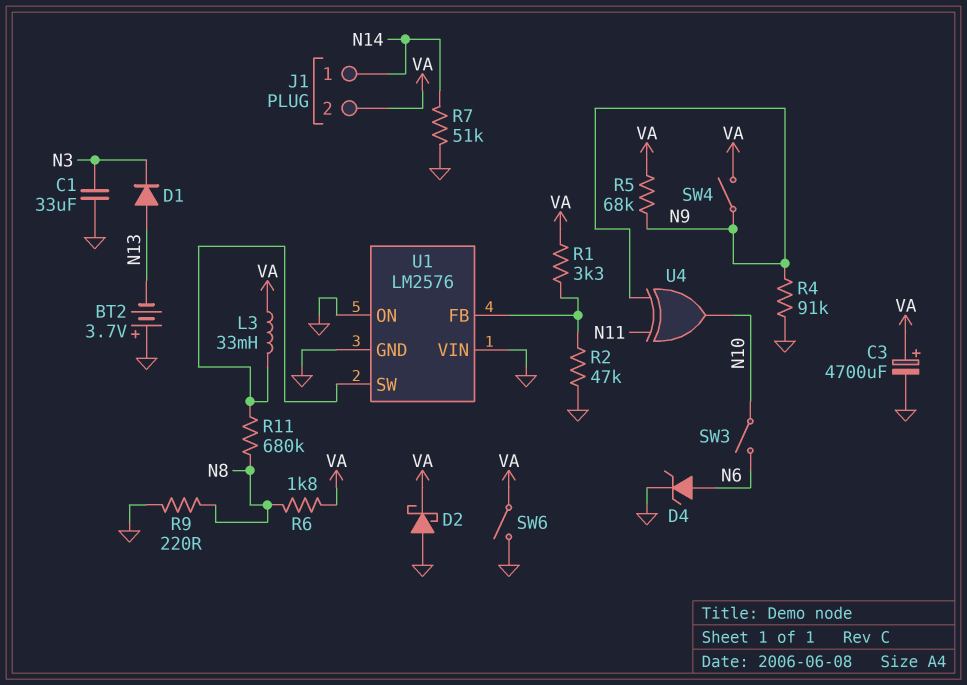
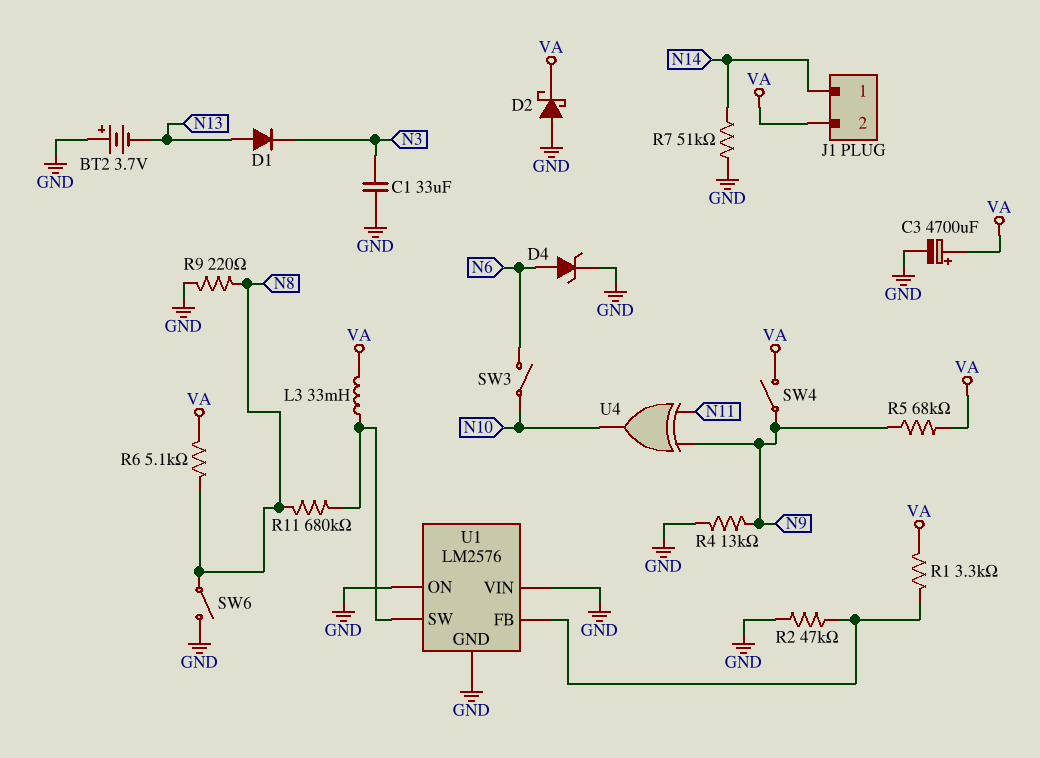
R4: 91k (GND, N9) -> 13k (GND, N9)
R6: 1.8k (N8, VA) -> 5.1k (N8, VA)
SW6: switch (GND, VA) -> switch (GND, N8)

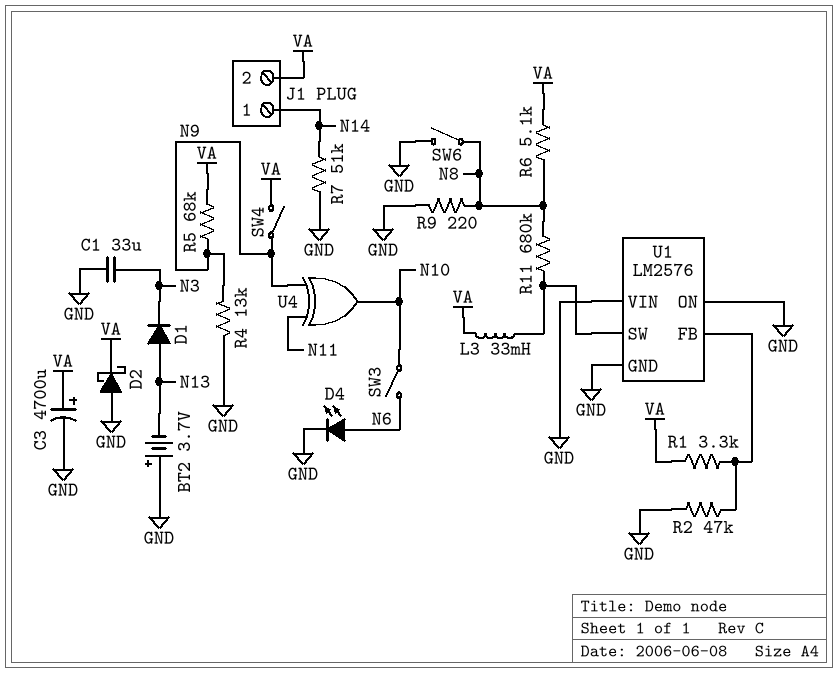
D4: zener (A N6, K GND) -> LED (A N6, K GND)

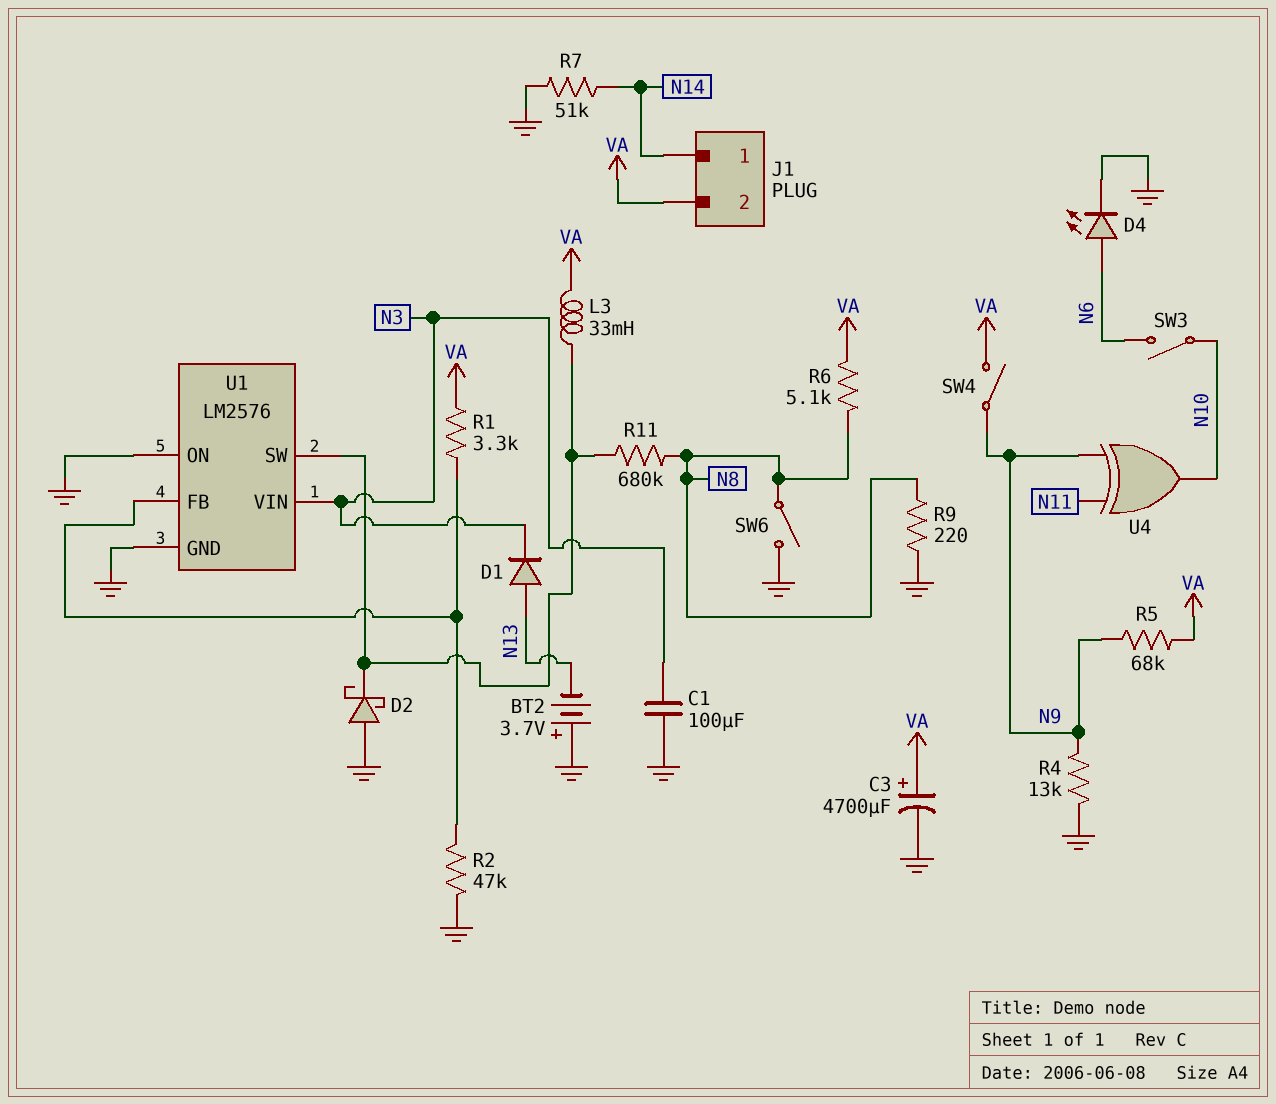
C1: 33uF (GND, N3) -> 100uF (GND, N3)
D2: schottky (A GND, K VA) -> schottky (A GND, K U1/SW)
U1 pin VIN: GND -> N3

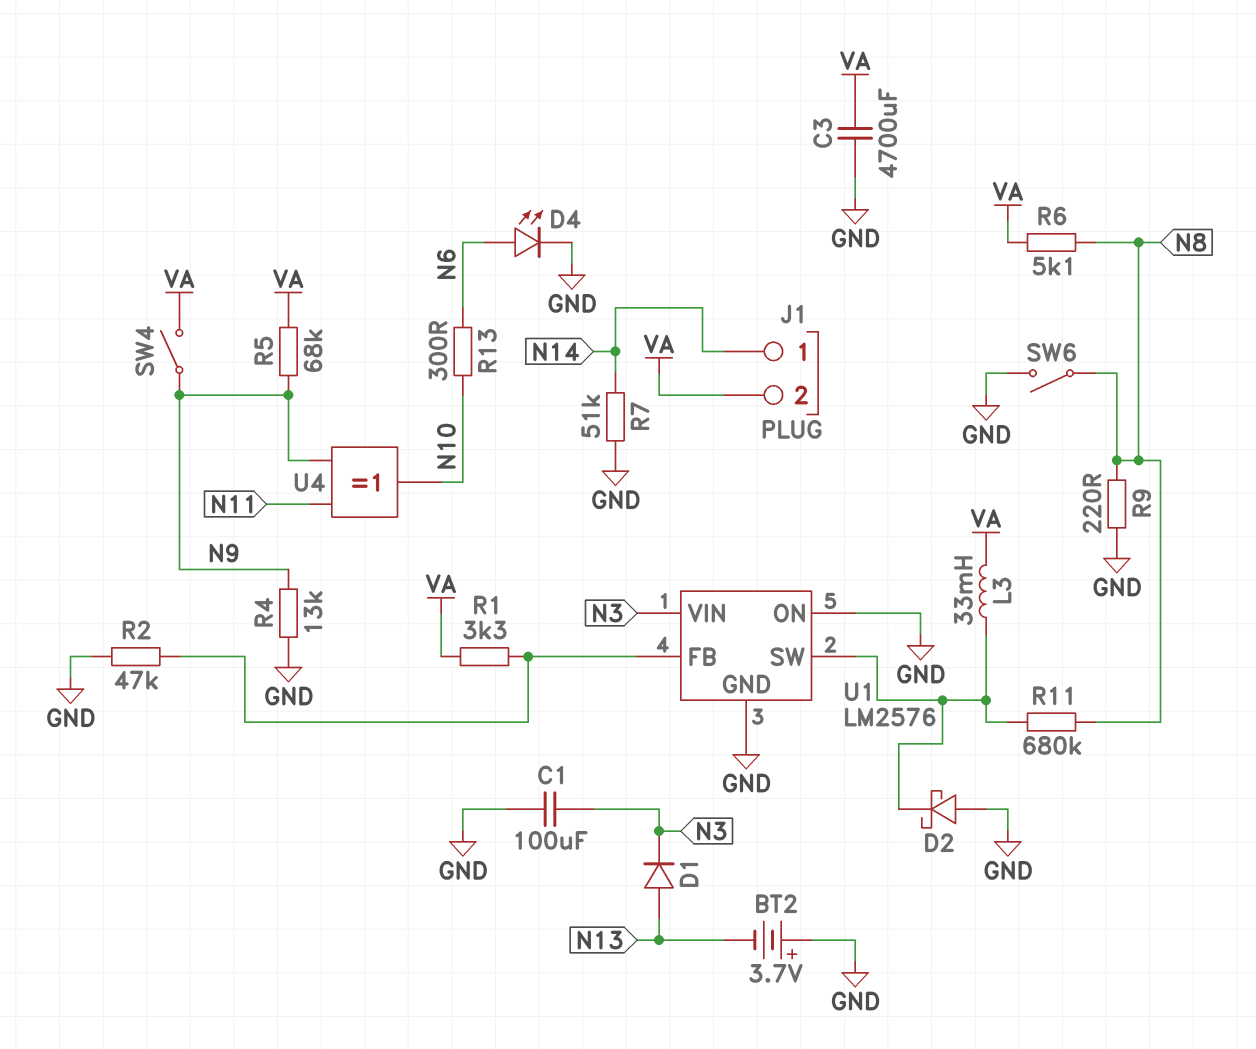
C3: 4700uF (plus VA, minus GND) -> 4700uF (GND, VA)
R13: none -> 300 (N6, N10)
SW3: switch (N6, N10) -> none

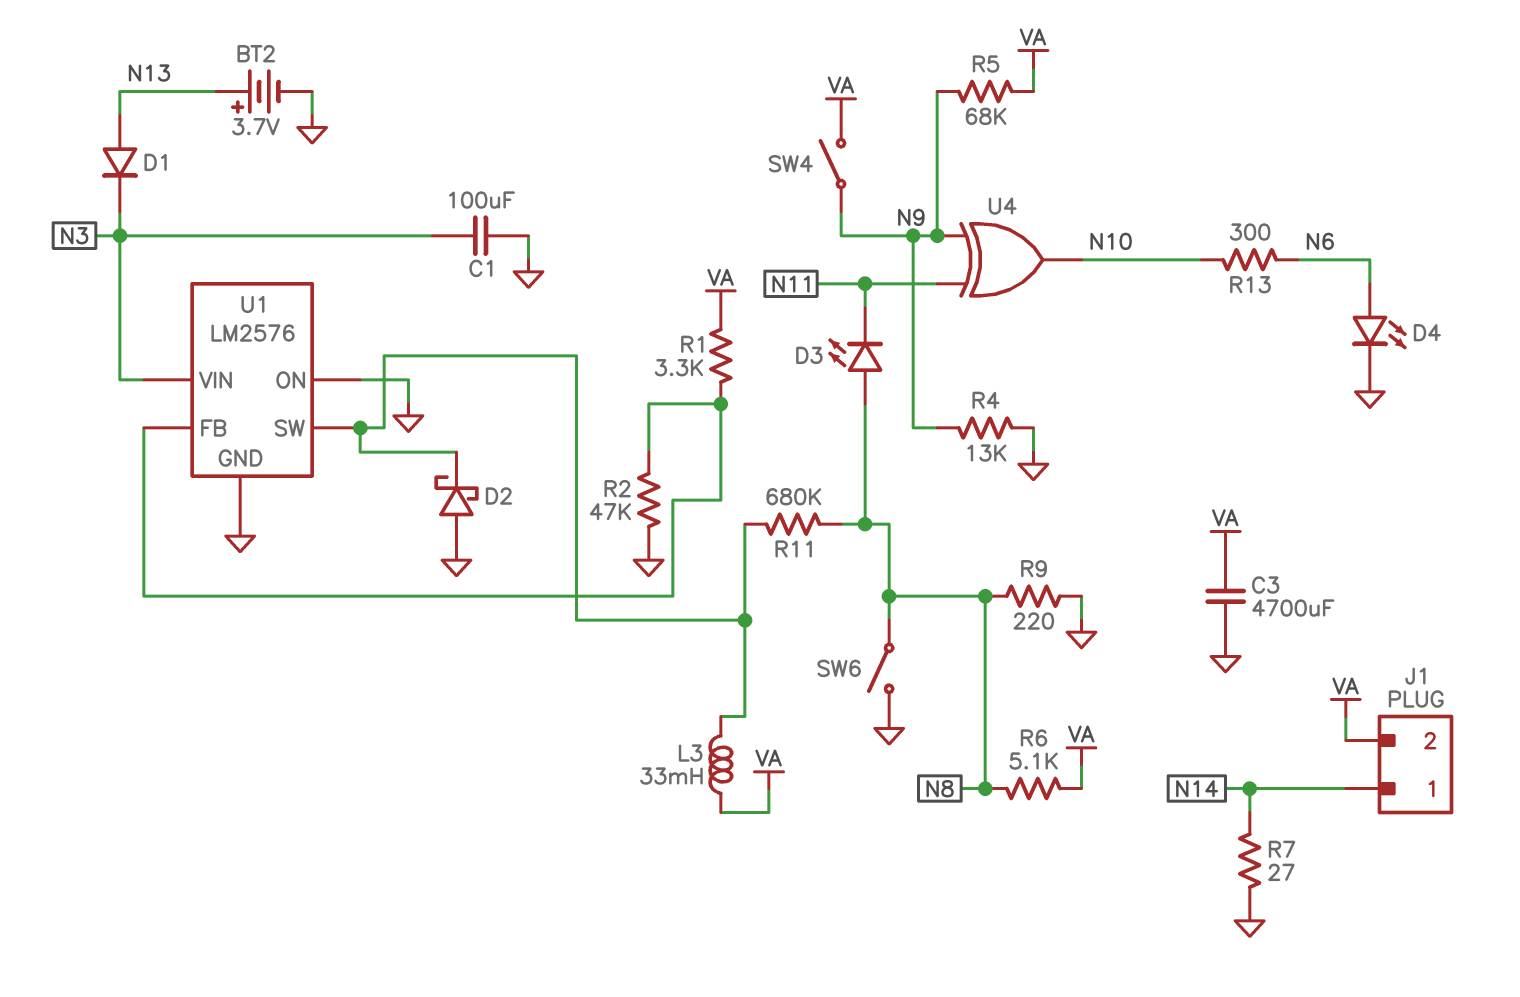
BT2: 3.7V (plus GND, minus N13) -> 3.7V (plus N13, minus GND)
D3: none -> LED (A N8, K N11)
R7: 51k (GND, N14) -> 27 (GND, N14)

